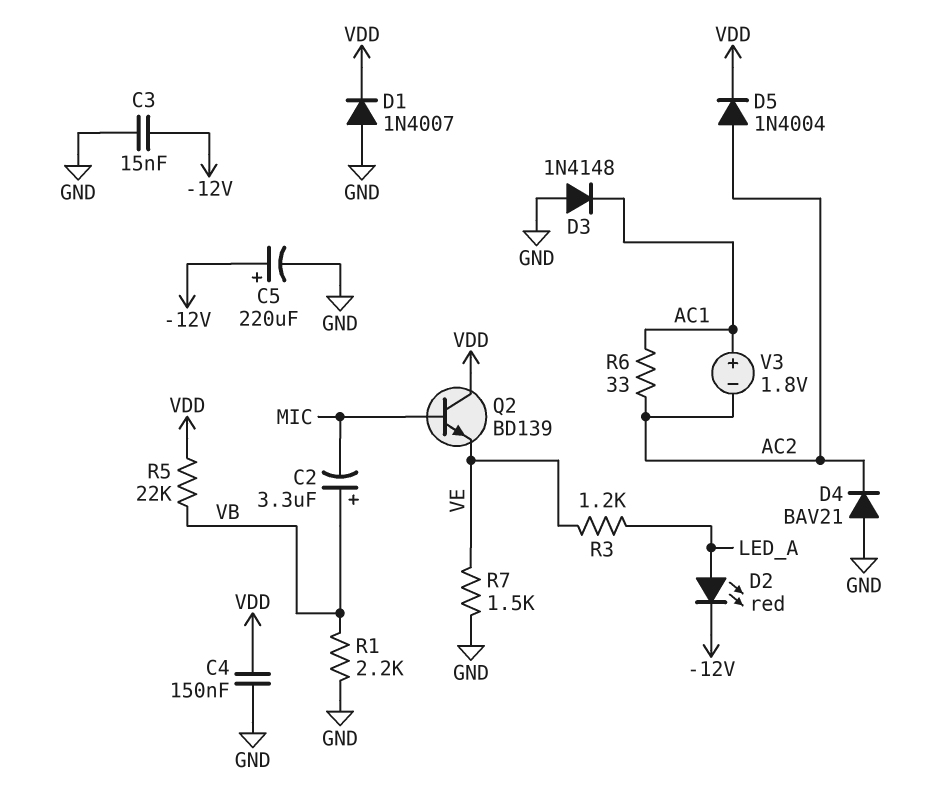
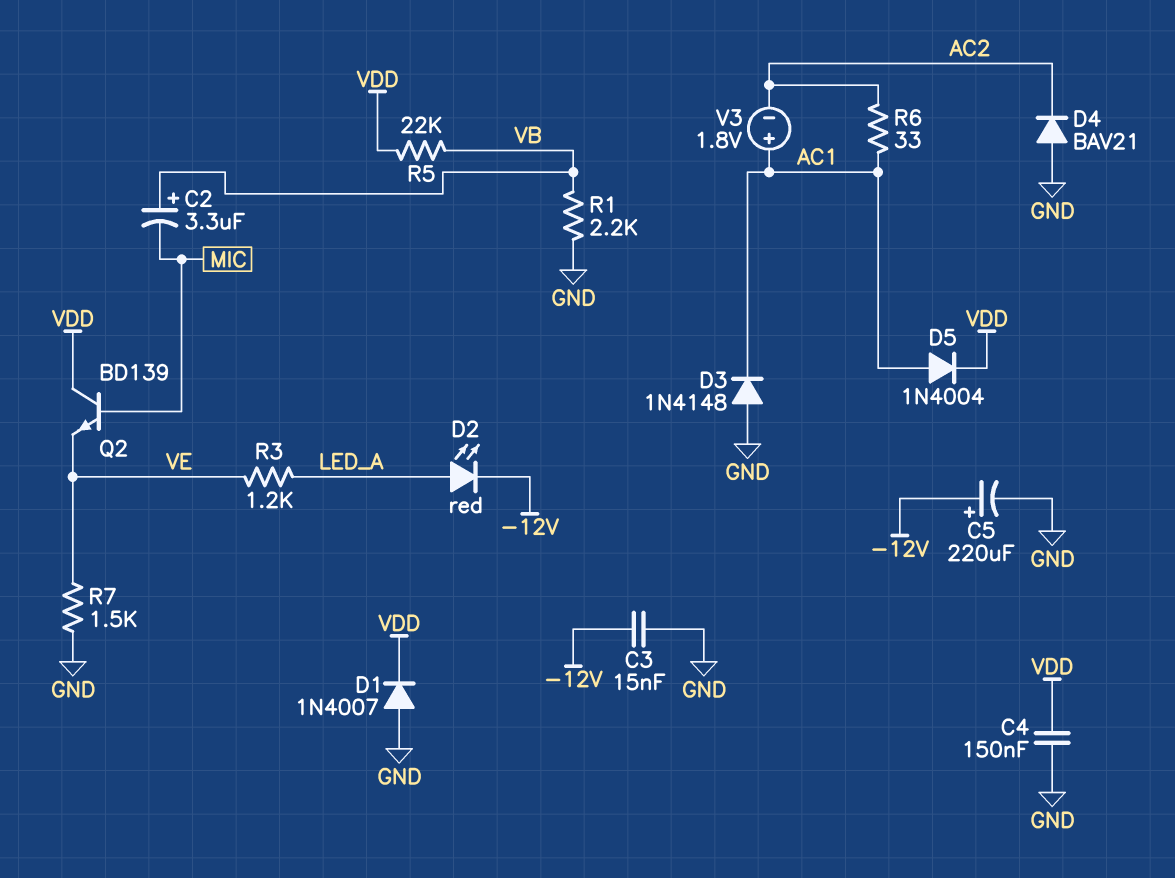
D5: diode 1N4004 (A AC2, K VDD) -> diode 1N4004 (A AC1, K VDD)

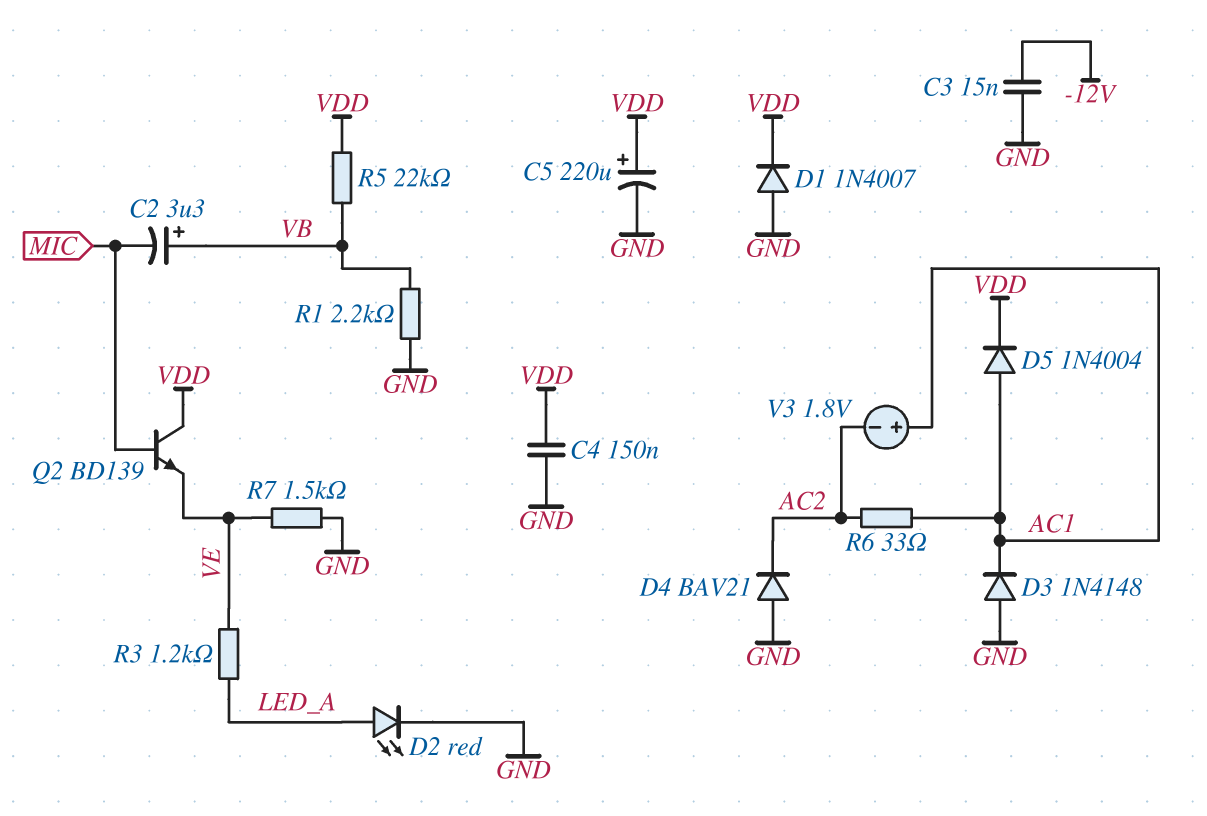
C5: 220uF (plus -12V, minus GND) -> 220uF (plus VDD, minus GND)
D2: LED red (A LED_A, K -12V) -> LED red (A LED_A, K GND)

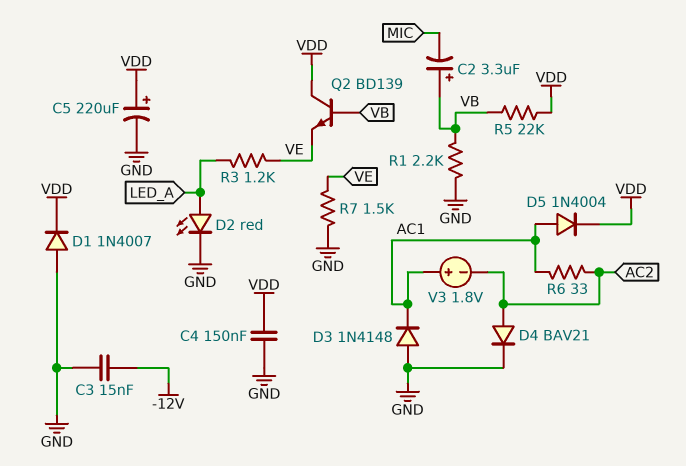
D4: diode BAV21 (A GND, K AC2) -> diode BAV21 (A AC2, K GND)
Q2: NPN BD139 (B MIC, C VDD, E VE) -> NPN BD139 (B VB, C VDD, E VE)

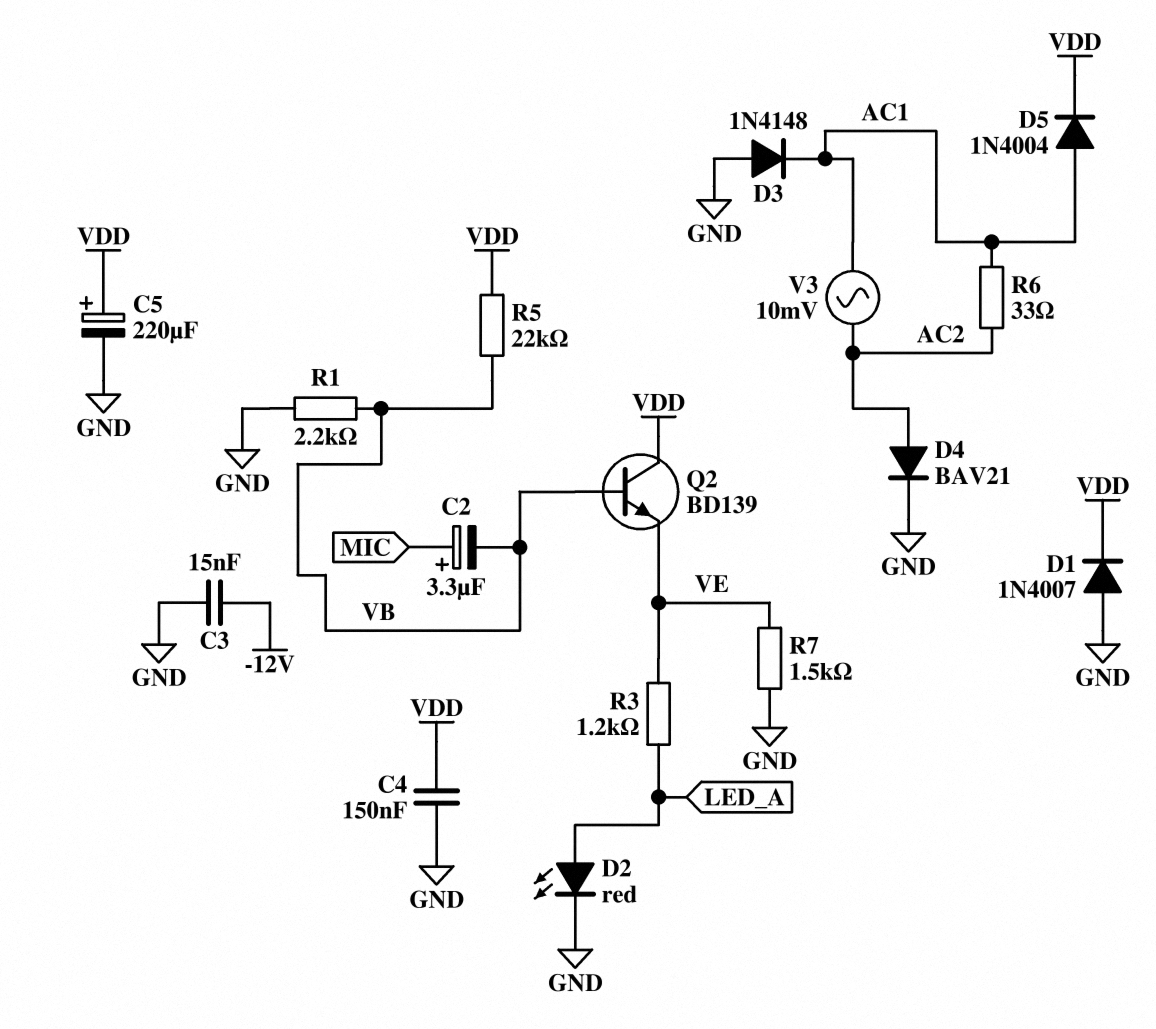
C2: 3.3uF (plus VB, minus MIC) -> 3.3uF (plus MIC, minus VB)
V3: 1.8V (plus AC1, minus AC2) -> AC 10mV (AC1, AC2)

